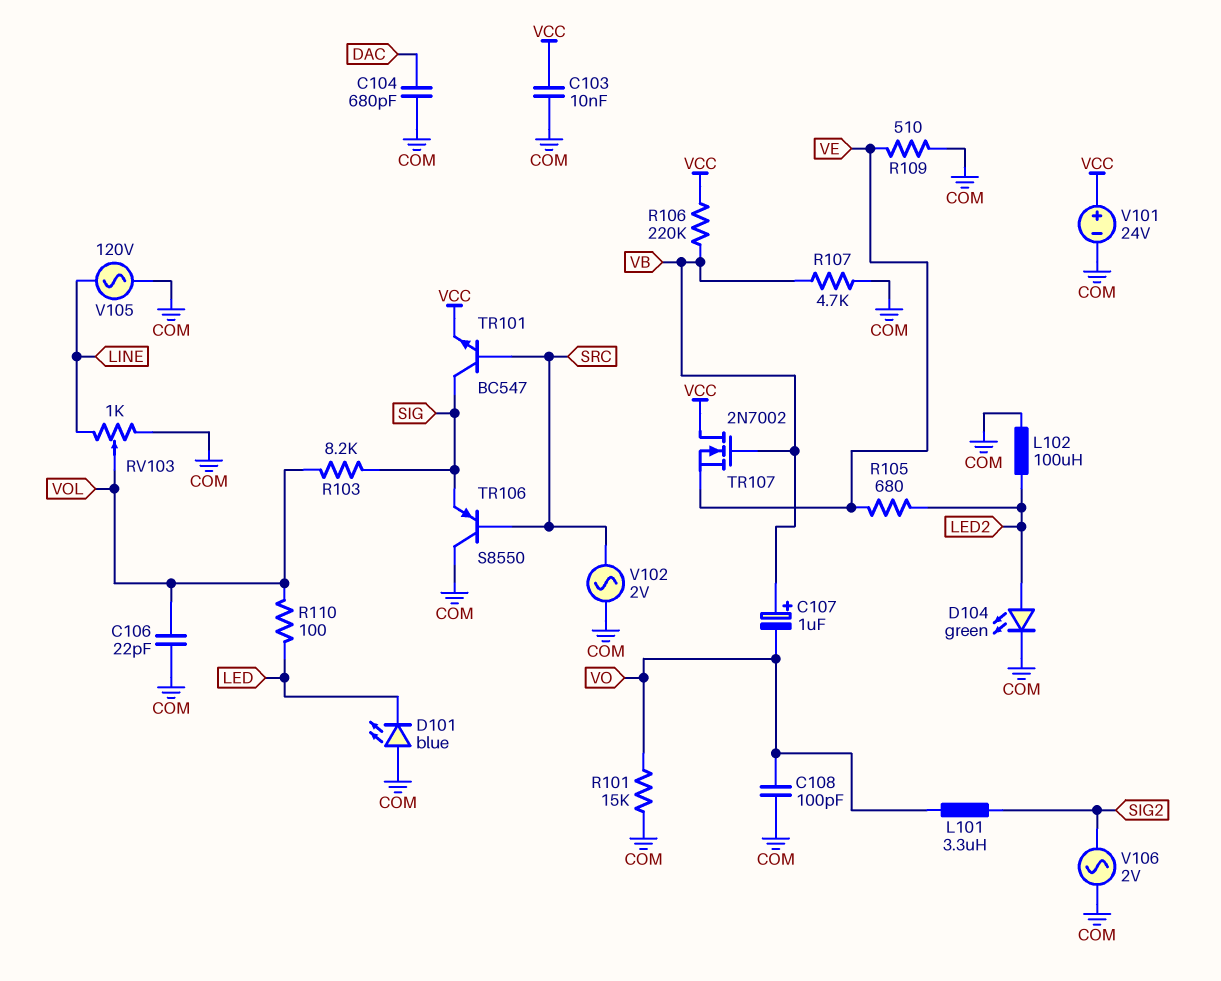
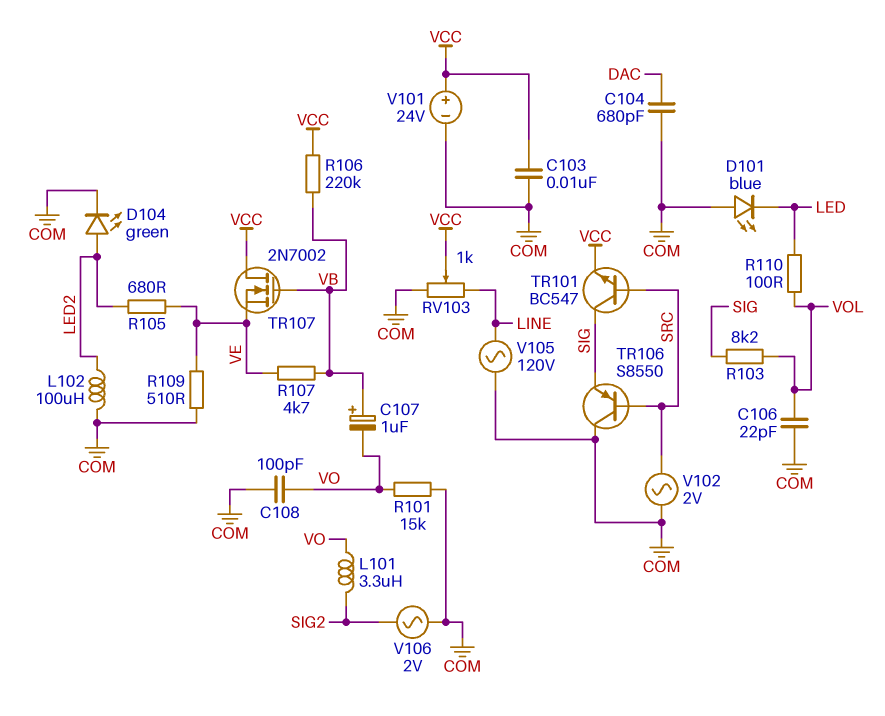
R107: 4.7k (COM, VB) -> 4.7k (VB, VE)
RV103: 1k (COM, LINE, wiper VOL) -> 1k (COM, LINE, wiper VCC)

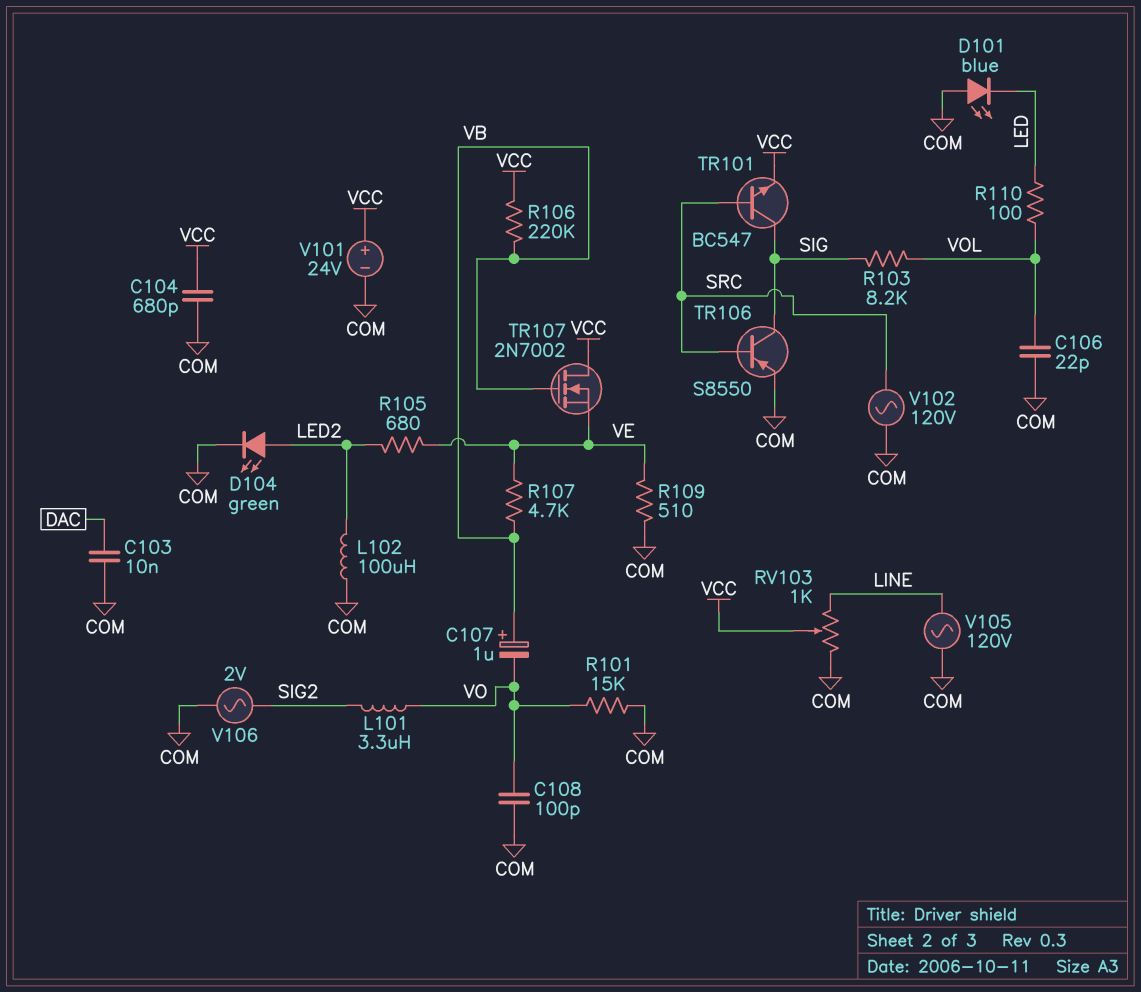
C103: 10nF (COM, VCC) -> 10nF (COM, DAC)
C104: 680pF (COM, DAC) -> 680pF (COM, VCC)
TR106: PNP S8550 (B SRC, C COM, E SIG) -> PNP S8550 (B SRC, C SIG, E COM)
V102: AC 2V (COM, SRC) -> AC 120V (COM, SRC)

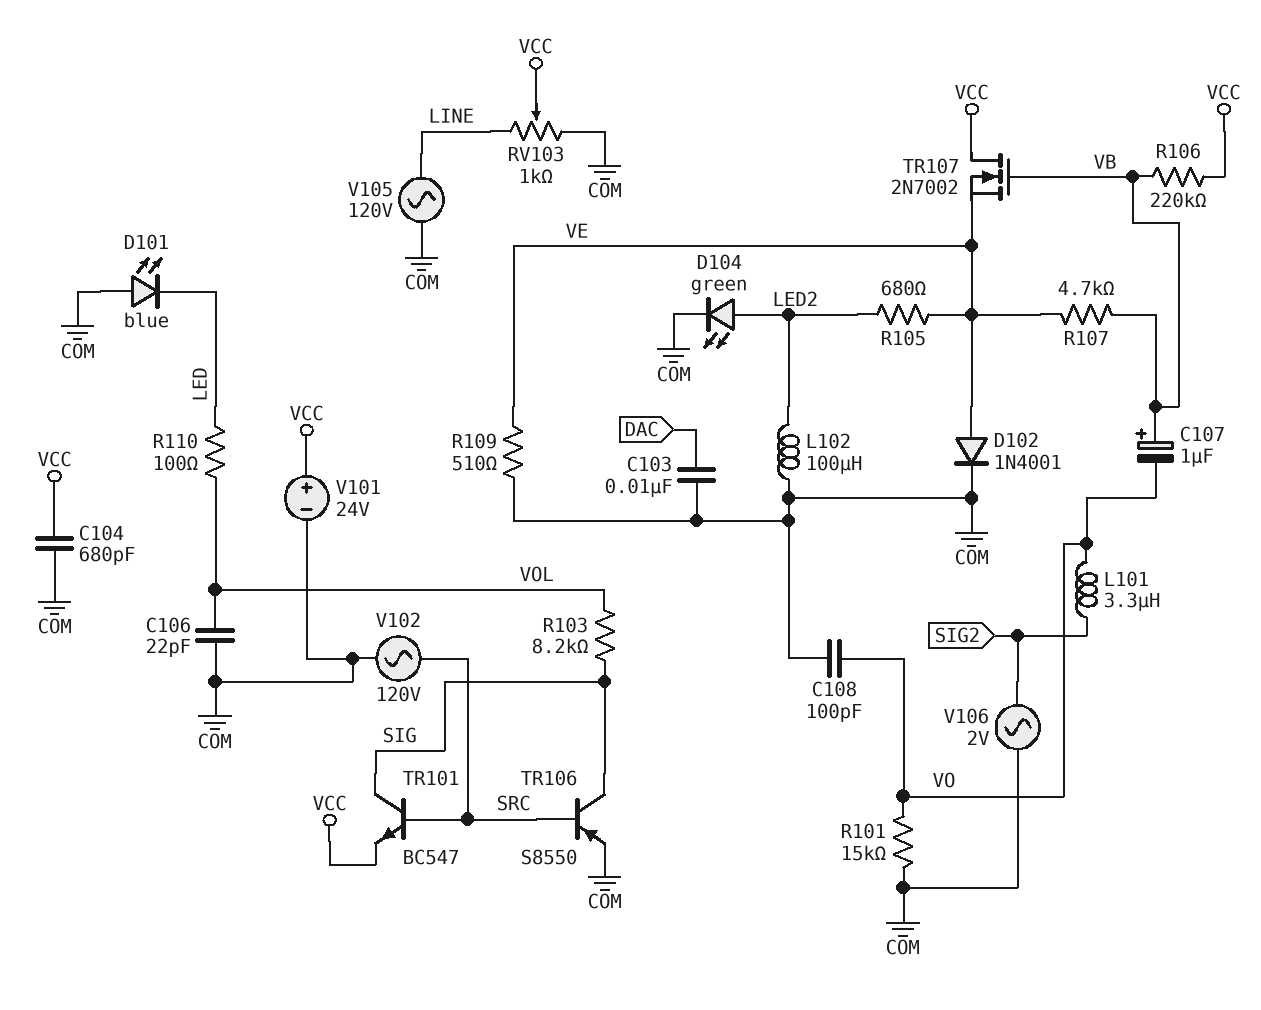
D102: none -> diode 1N4001 (A VE, K COM)

